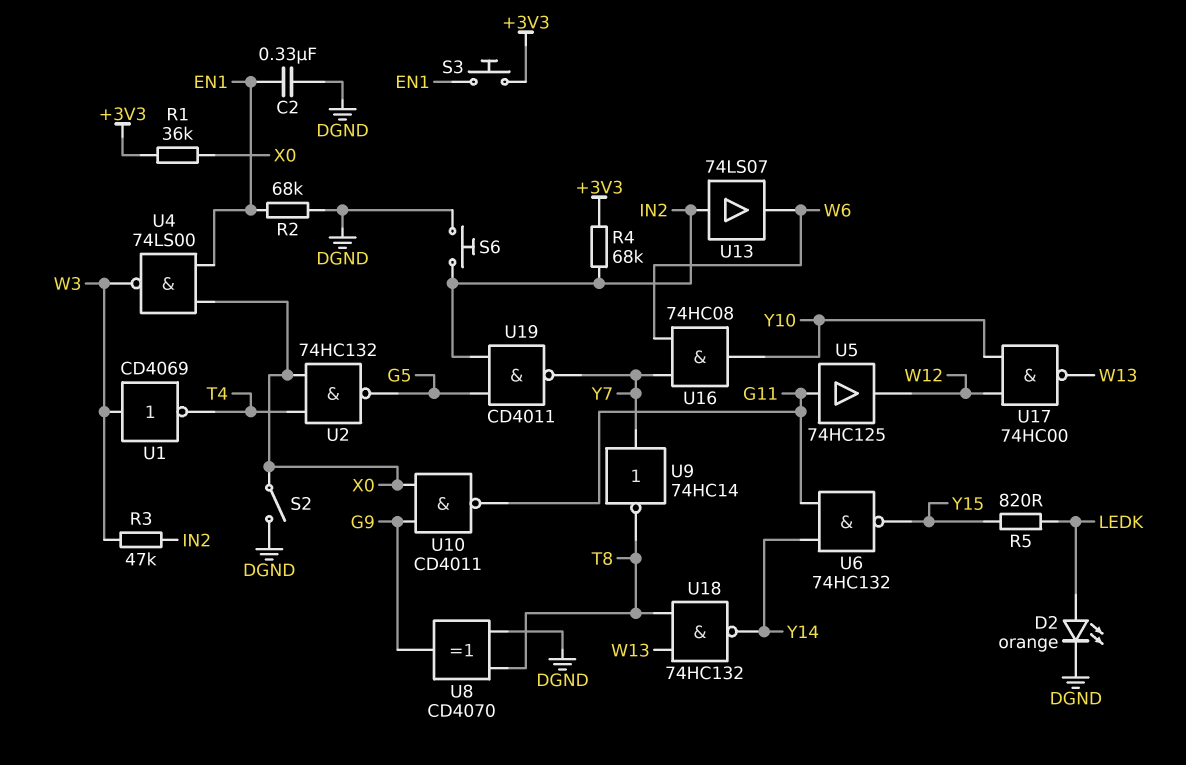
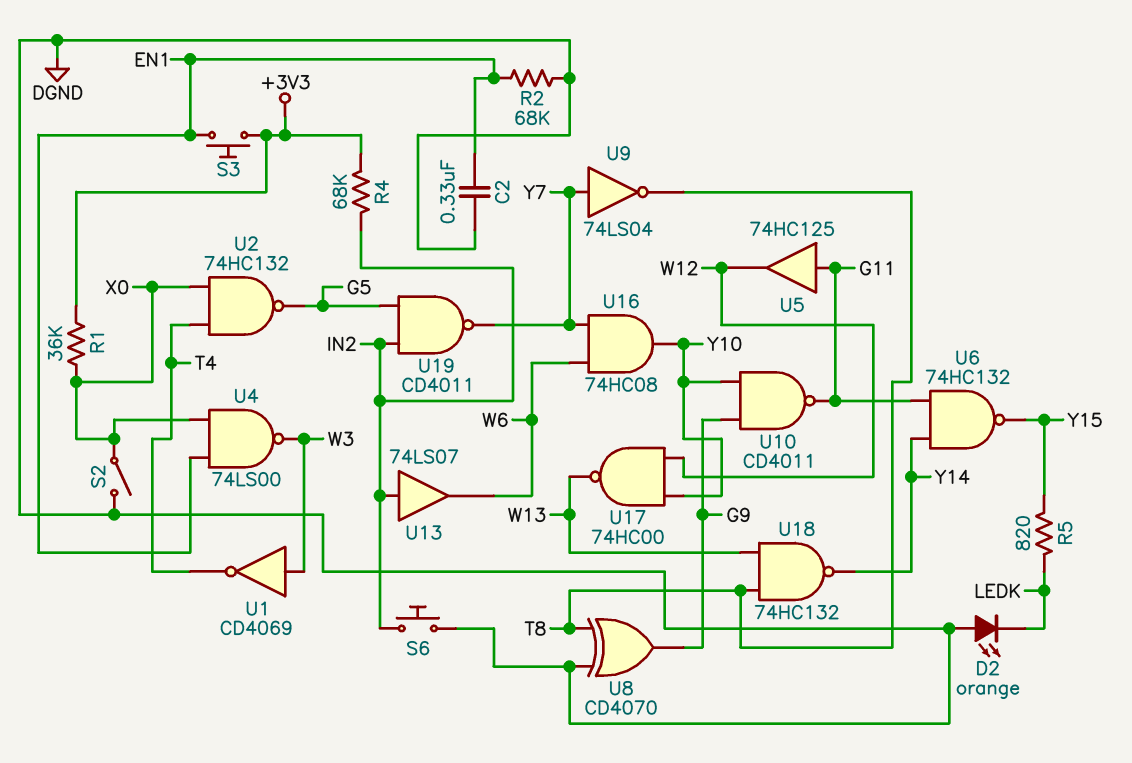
D2: LED orange (A LEDK, K DGND) -> LED orange (A DGND, K LEDK)
R3: 47k (IN2, W3) -> none
U9: NOT 74HC14 (in Y7, out T8) -> NOT 74LS04 (in Y7, out T8)
U10: NAND CD4011 (in G9, in X0, out G11) -> NAND CD4011 (in G9, in Y10, out G11)

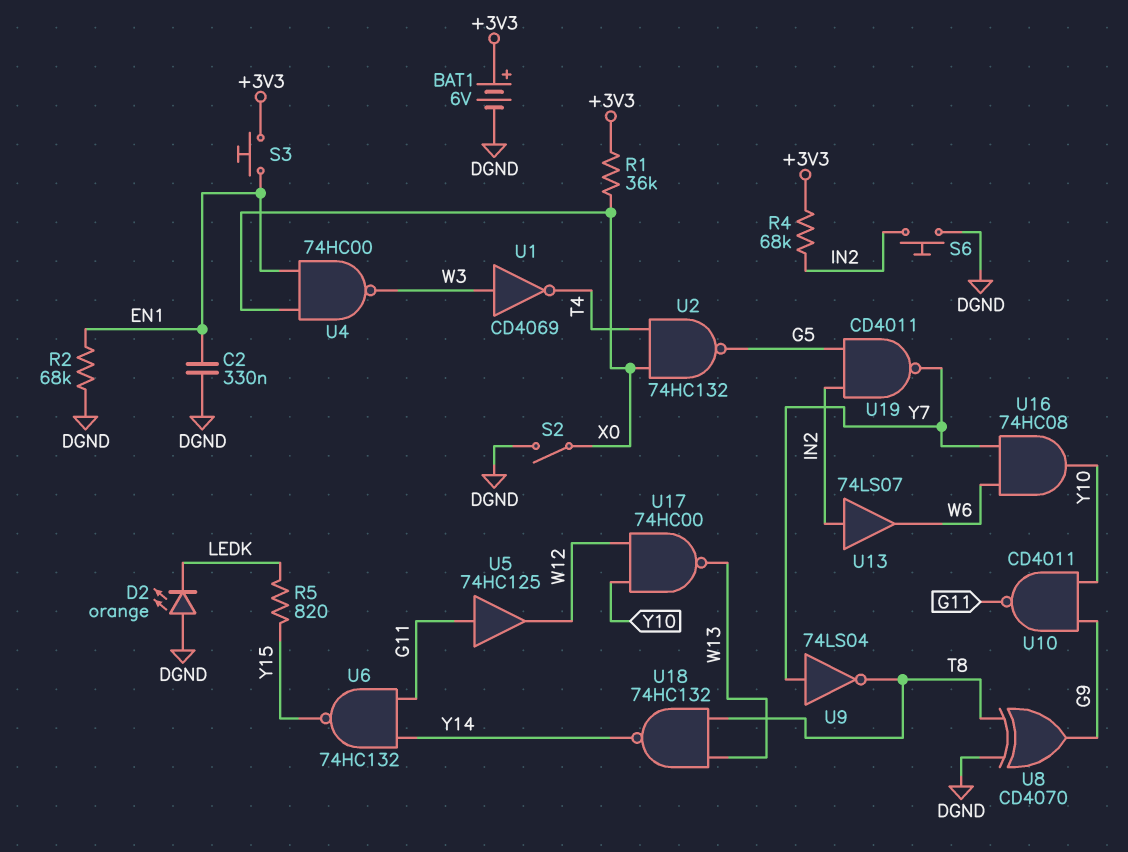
BAT1: none -> 6V (plus +3V3, minus DGND)
U4: NAND 74LS00 (in EN1, in X0, out W3) -> NAND 74HC00 (in EN1, in X0, out W3)

